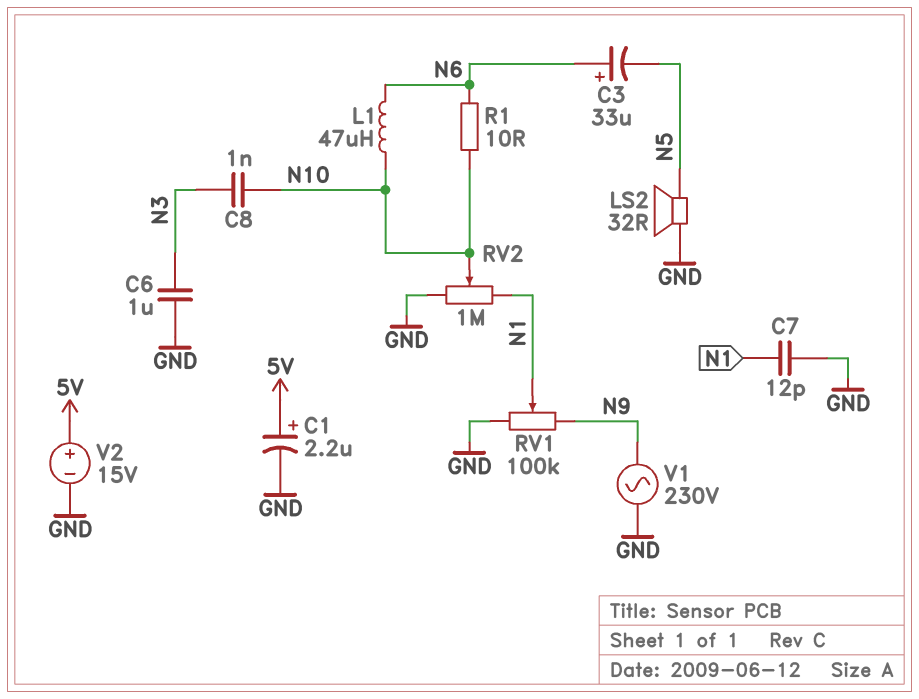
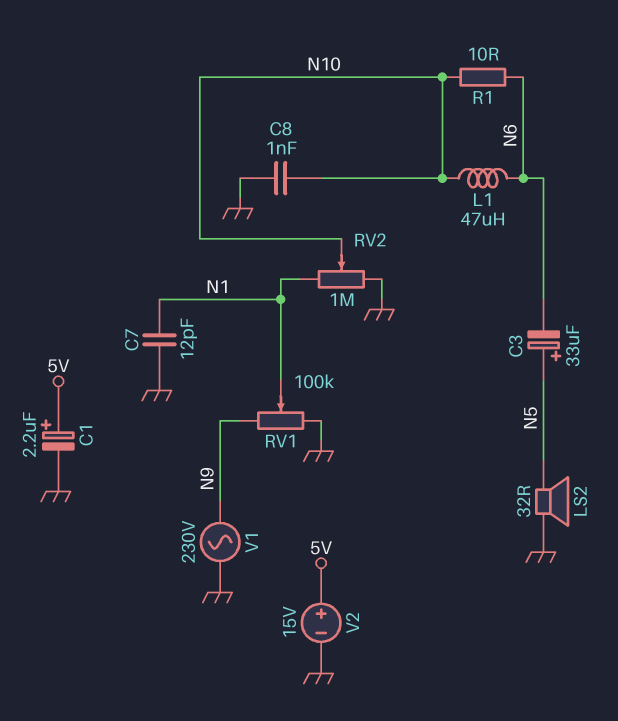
C3: 33uF (plus N6, minus N5) -> 33uF (plus N5, minus N6)
C6: 1uF (GND, N3) -> none
C8: 1nF (N3, N10) -> 1nF (GND, N10)

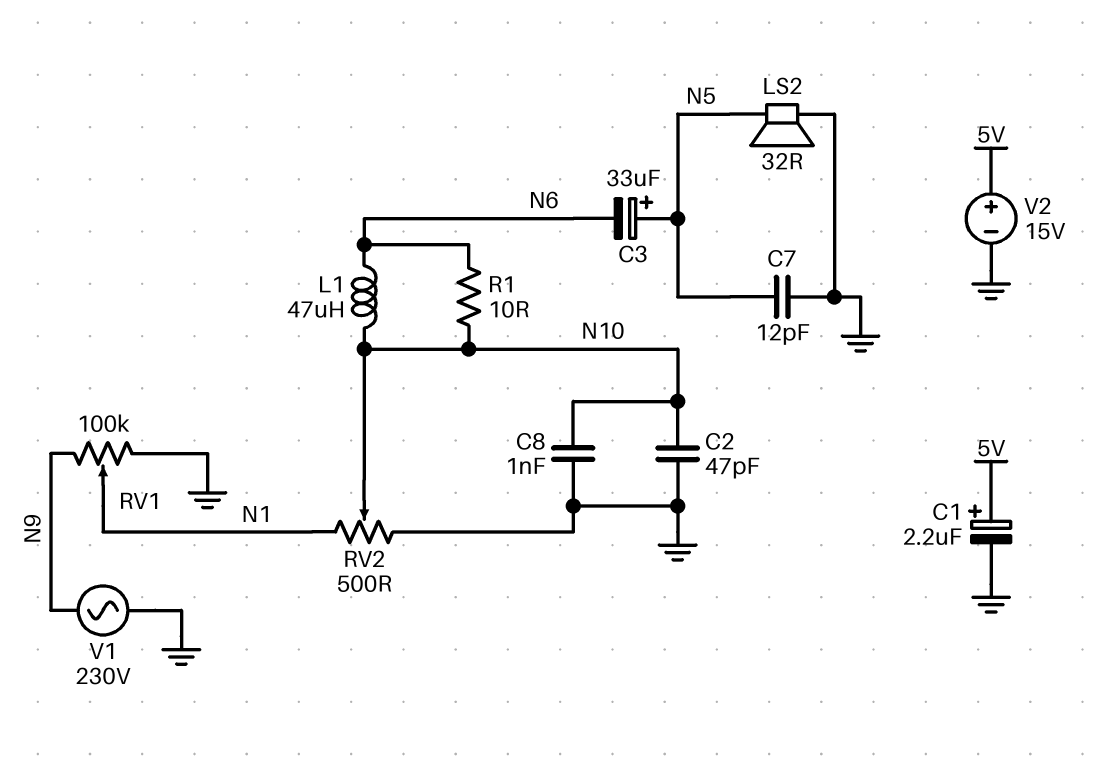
C2: none -> 47pF (GND, N10)
C7: 12pF (GND, N1) -> 12pF (GND, N5)
RV2: 1M (GND, N1, wiper N10) -> 500 (GND, N1, wiper N10)

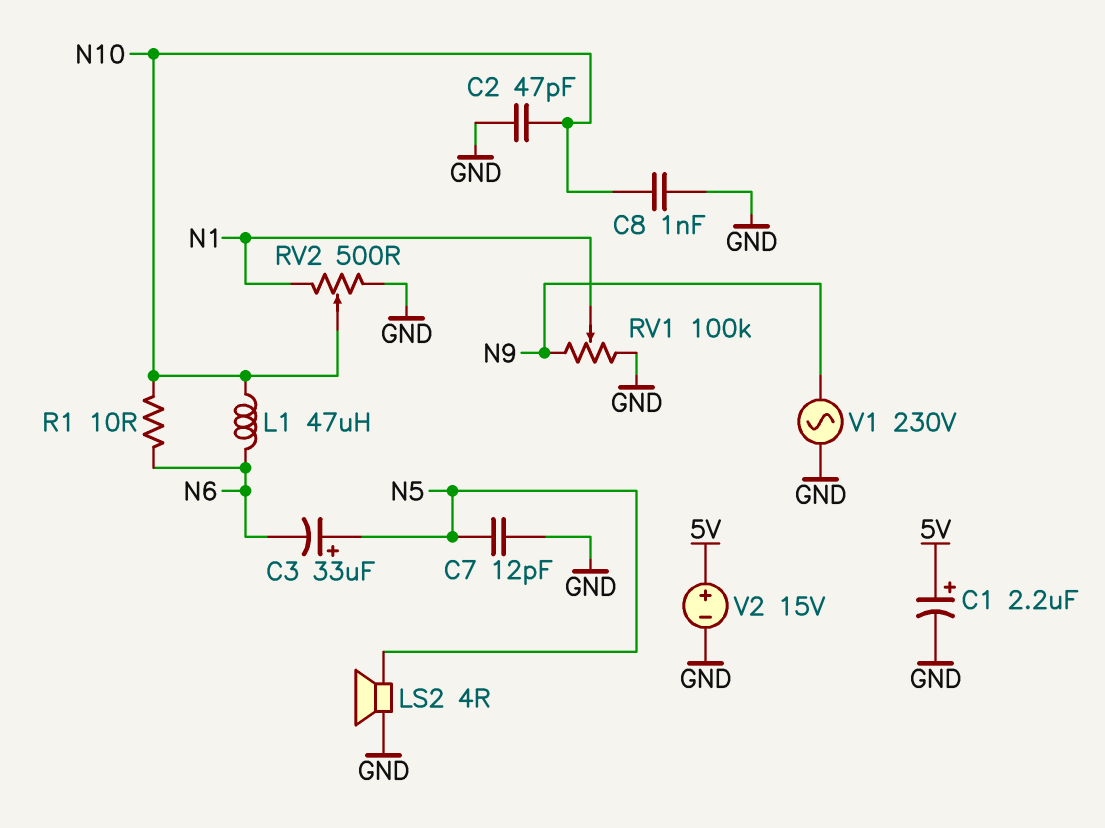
LS2: speaker 32R (GND, N5) -> speaker 4R (GND, N5)

